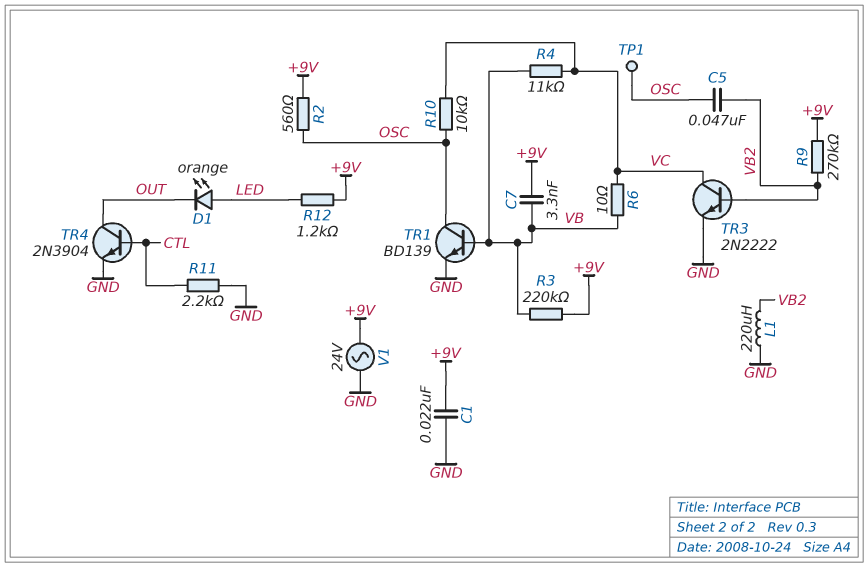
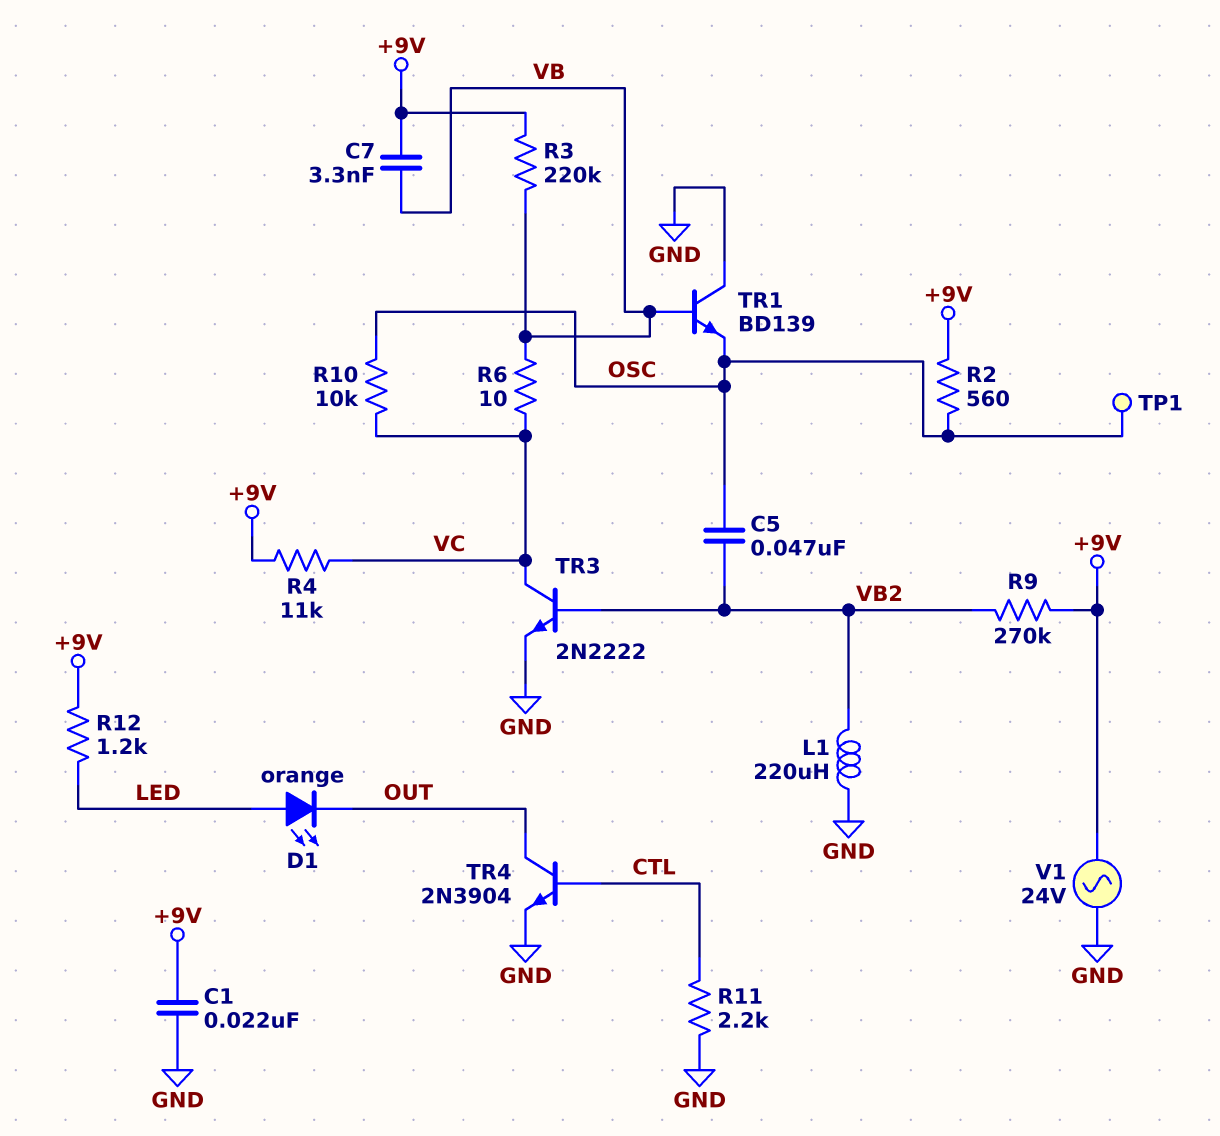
R4: 11k (VB, VC) -> 11k (+9V, VC)
TR1: NPN BD139 (B VB, C OSC, E GND) -> NPN BD139 (B VB, C GND, E OSC)

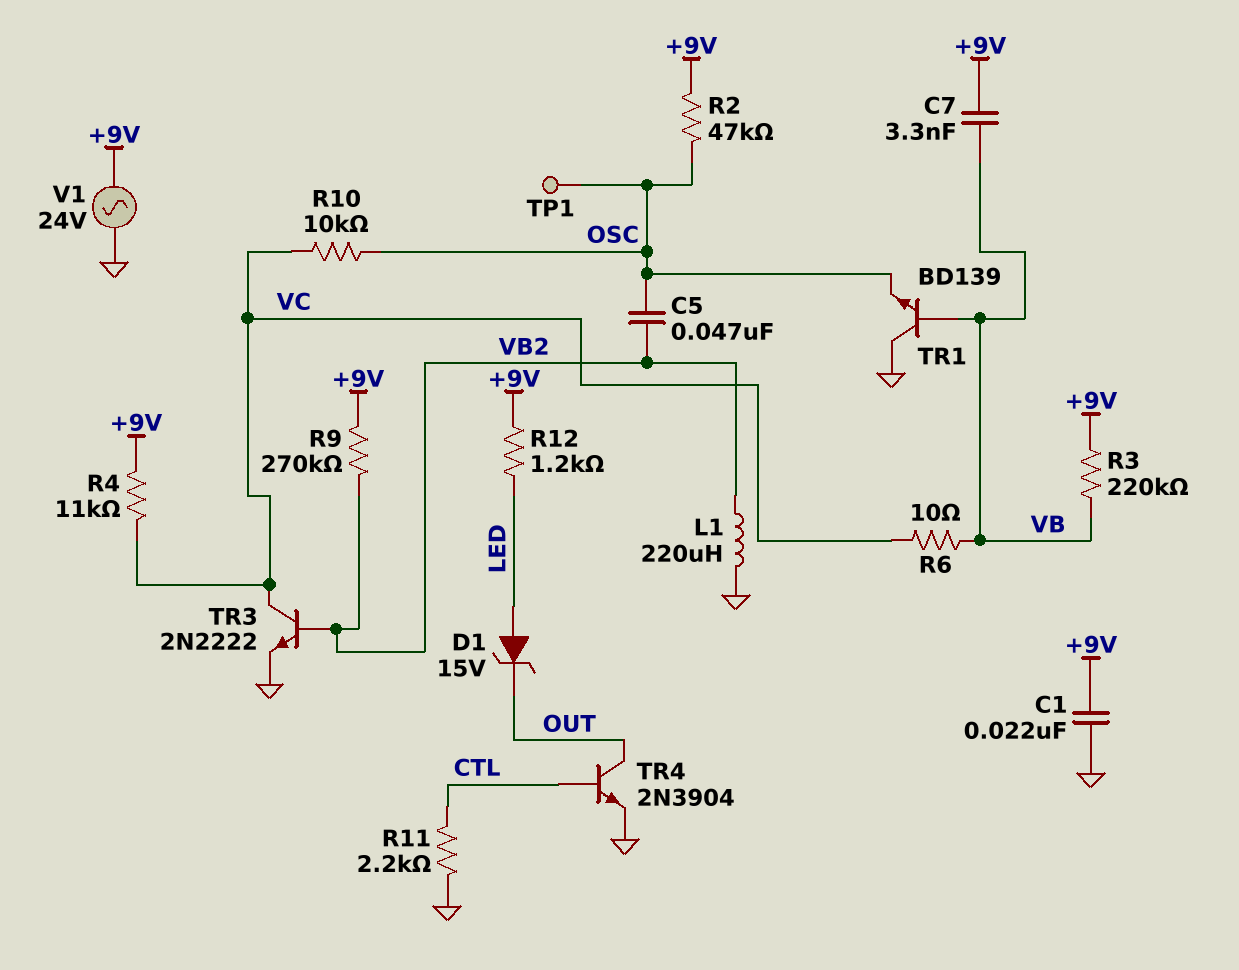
D1: LED orange (A LED, K OUT) -> zener 15V (A LED, K OUT)
R2: 560 (+9V, OSC) -> 47k (+9V, OSC)

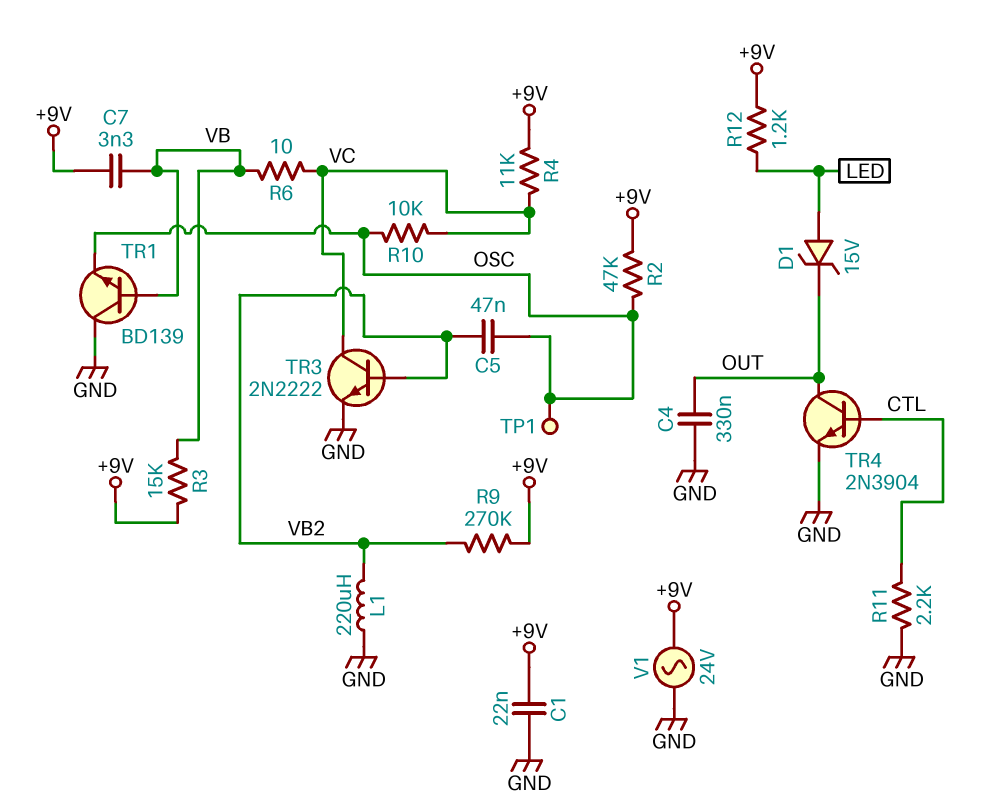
C4: none -> 330nF (GND, OUT)
R3: 220k (+9V, VB) -> 15k (+9V, VB)

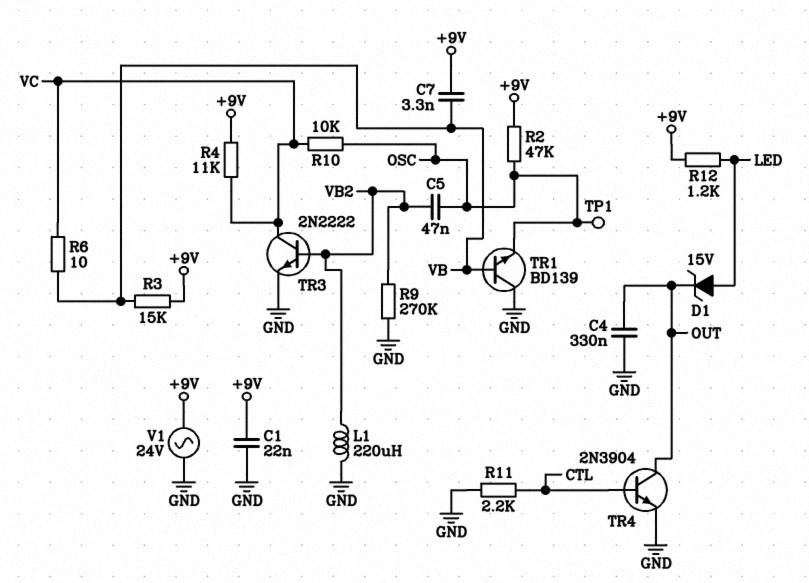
R9: 270k (+9V, VB2) -> 270k (GND, VB2)

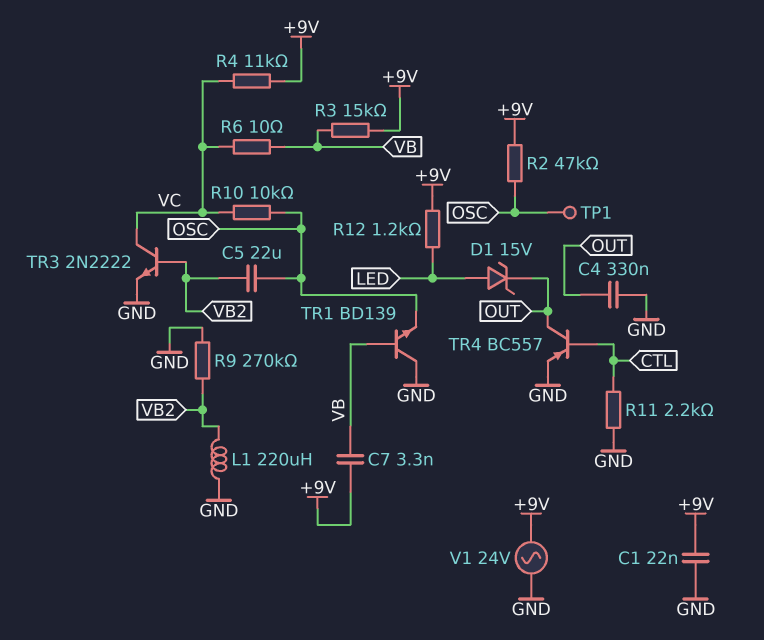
C5: 47nF (OSC, VB2) -> 22uF (OSC, VB2)
TR4: NPN 2N3904 (B CTL, C OUT, E GND) -> PNP BC557 (B CTL, C OUT, E GND)

